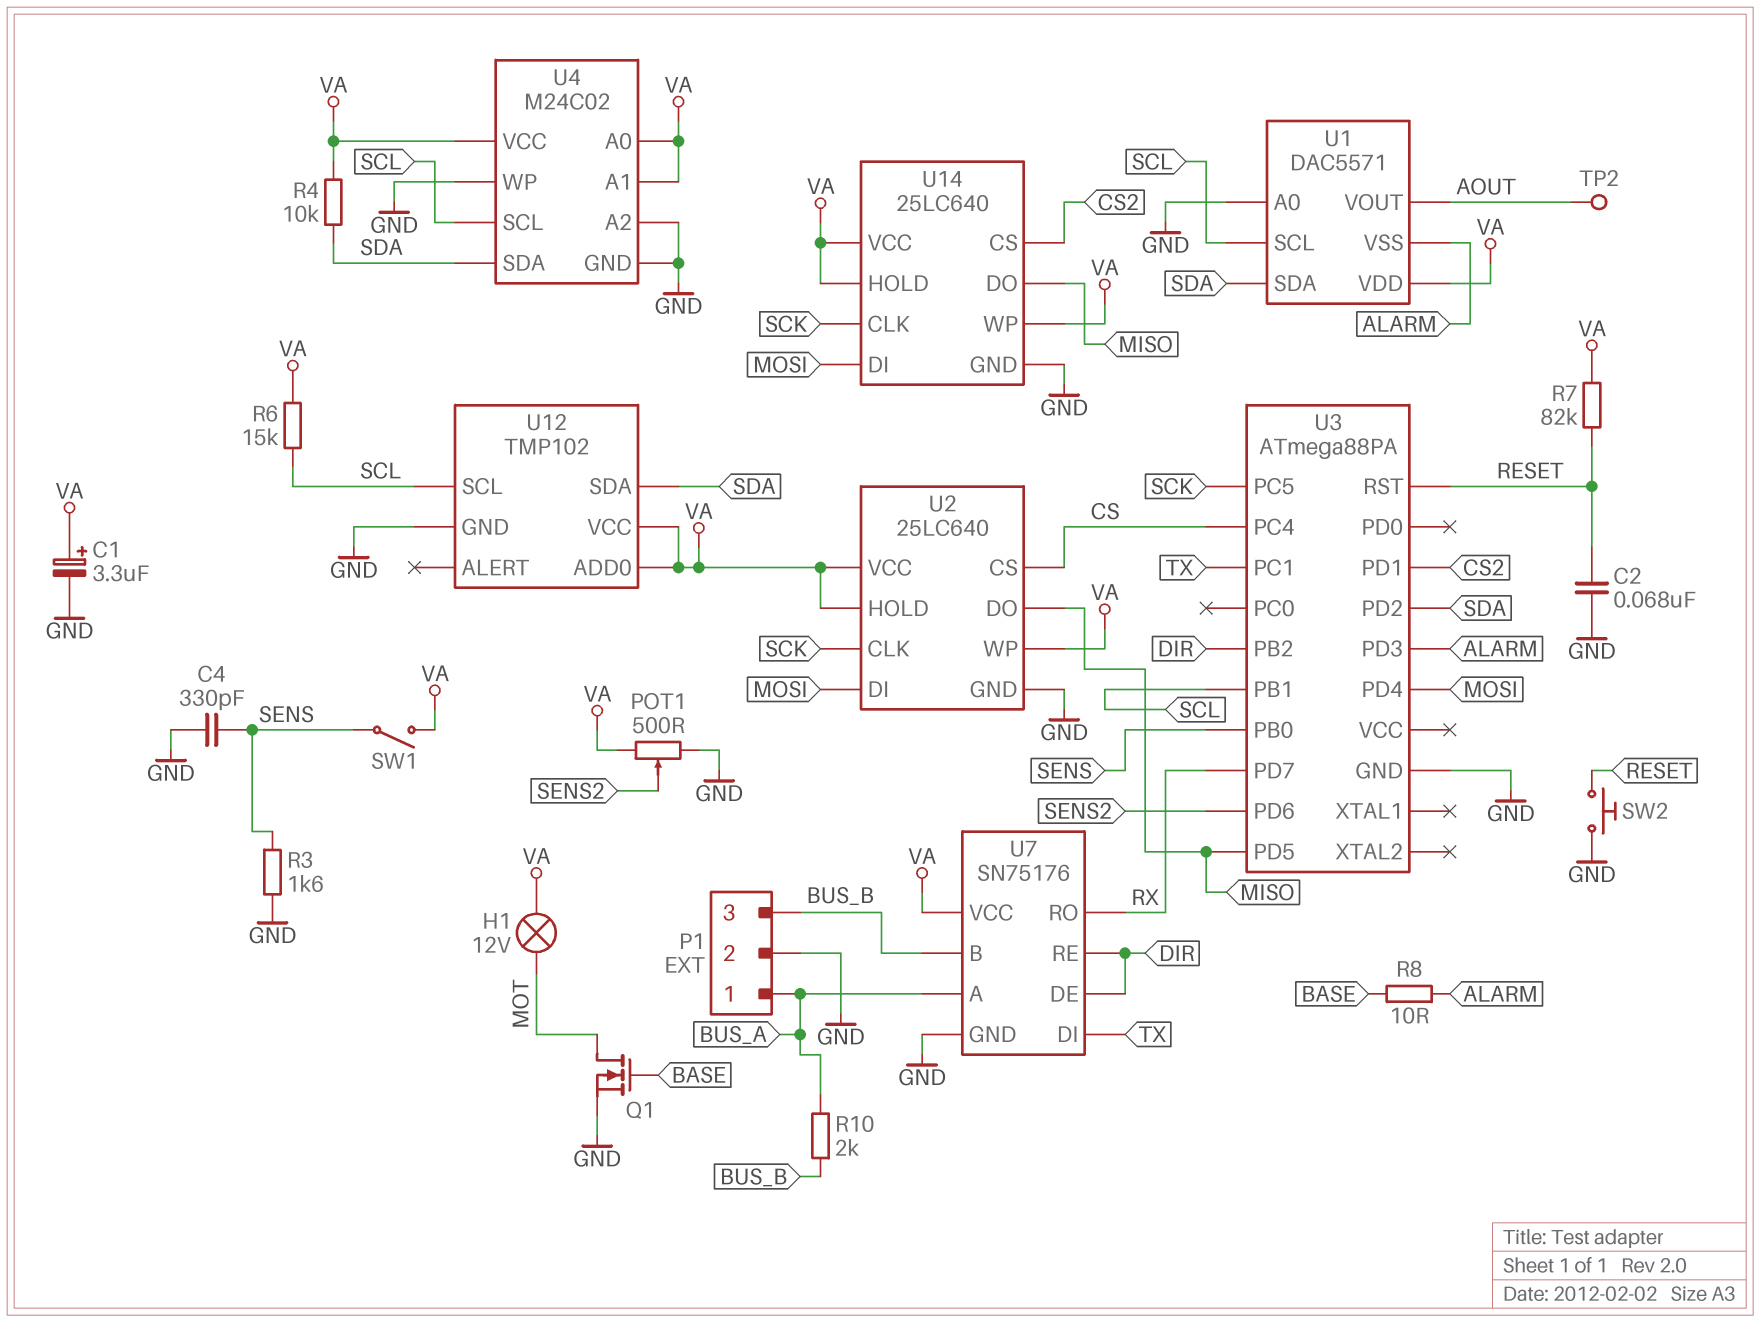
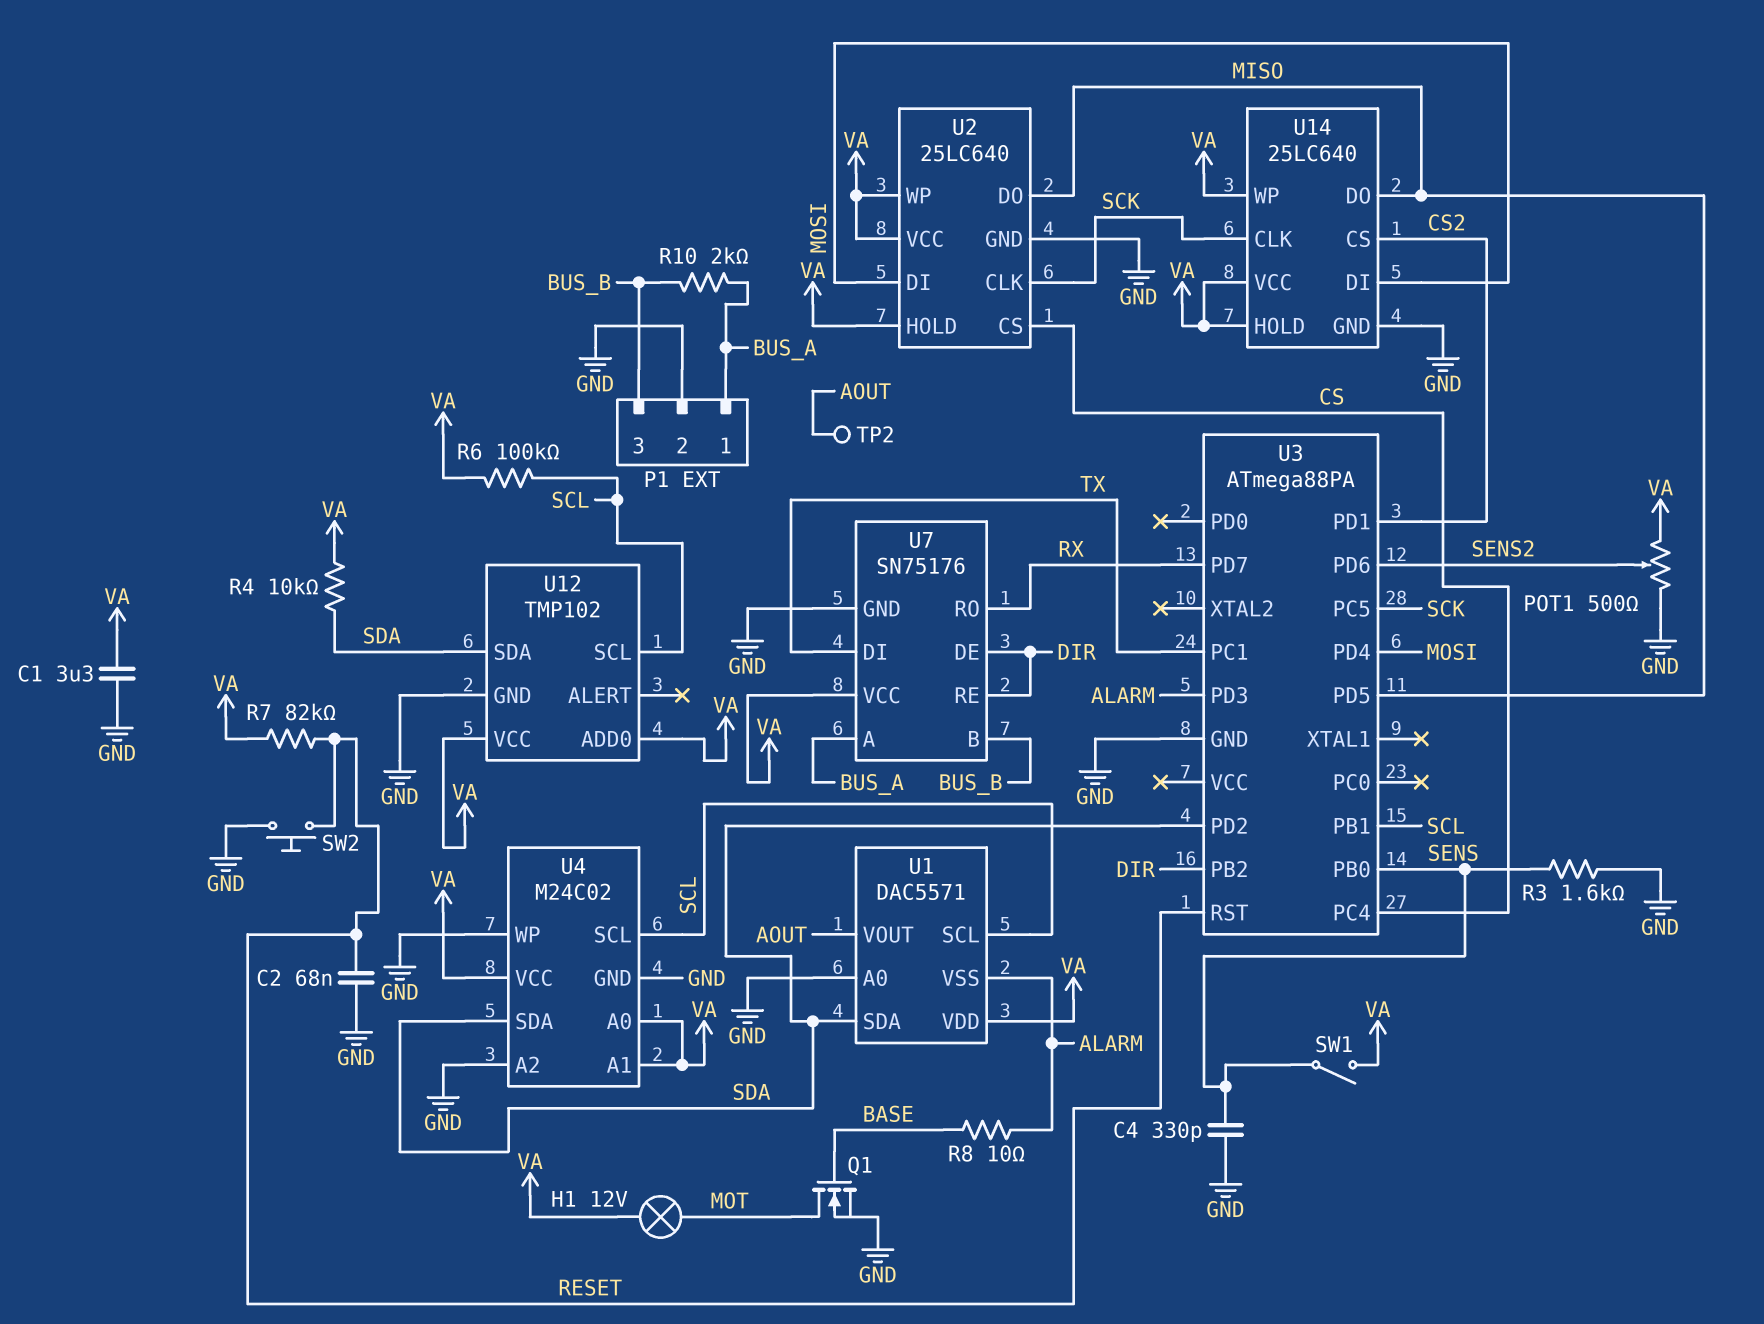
C1: 3.3uF (plus VA, minus GND) -> 3.3uF (GND, VA)
R6: 15k (SCL, VA) -> 100k (SCL, VA)

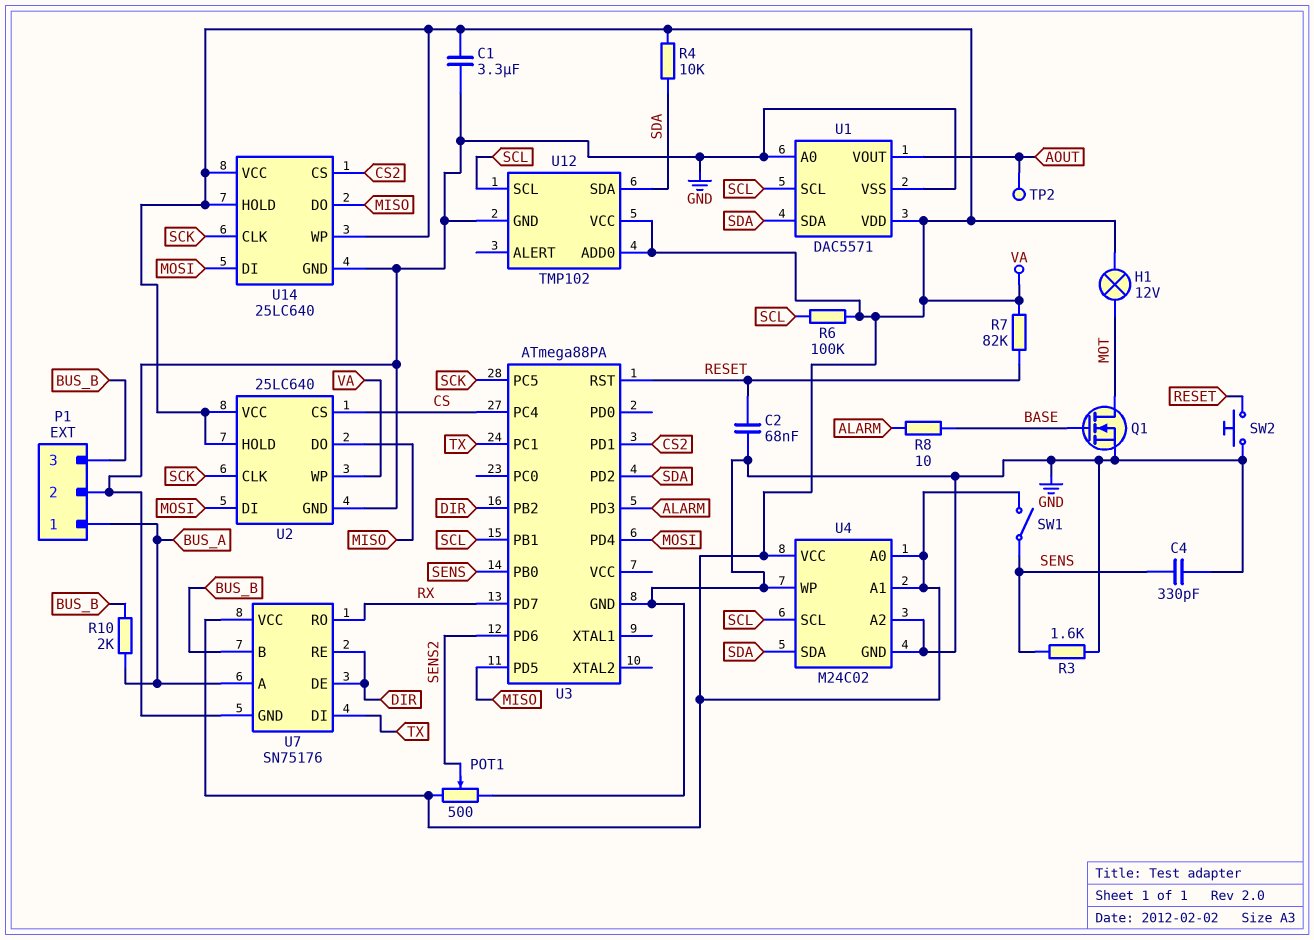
U1 pin VSS: ALARM -> GND

